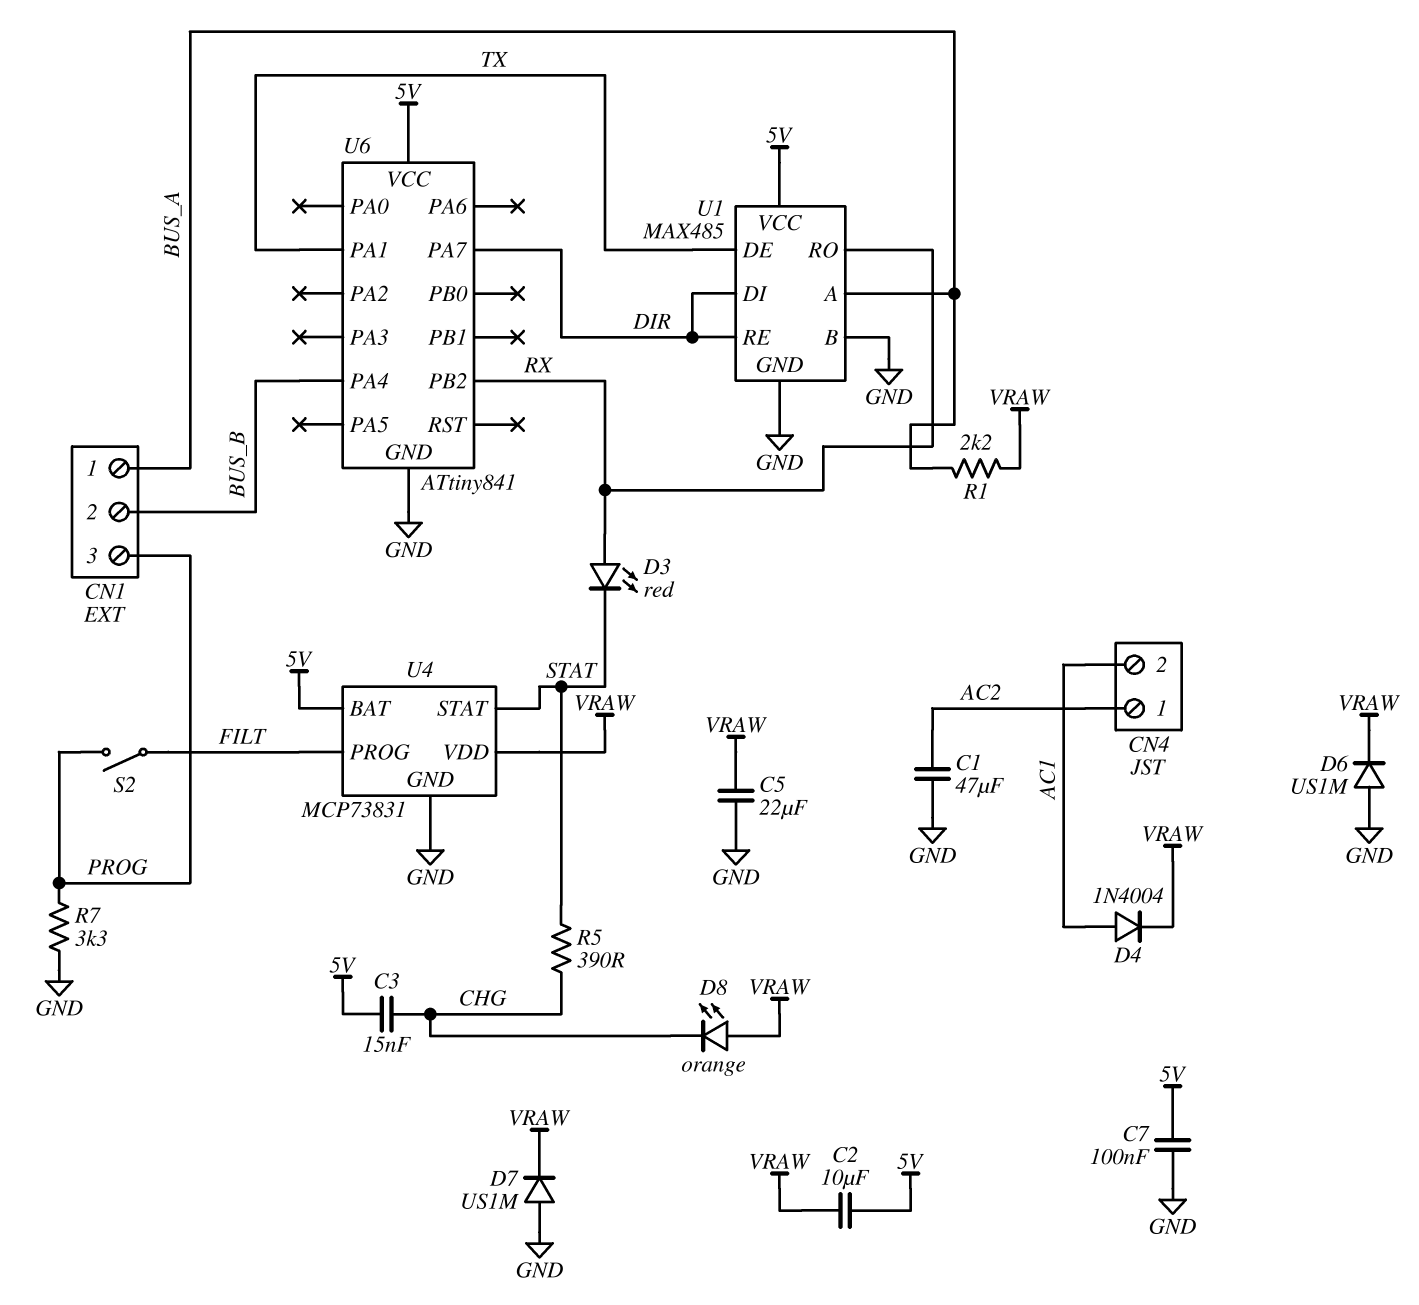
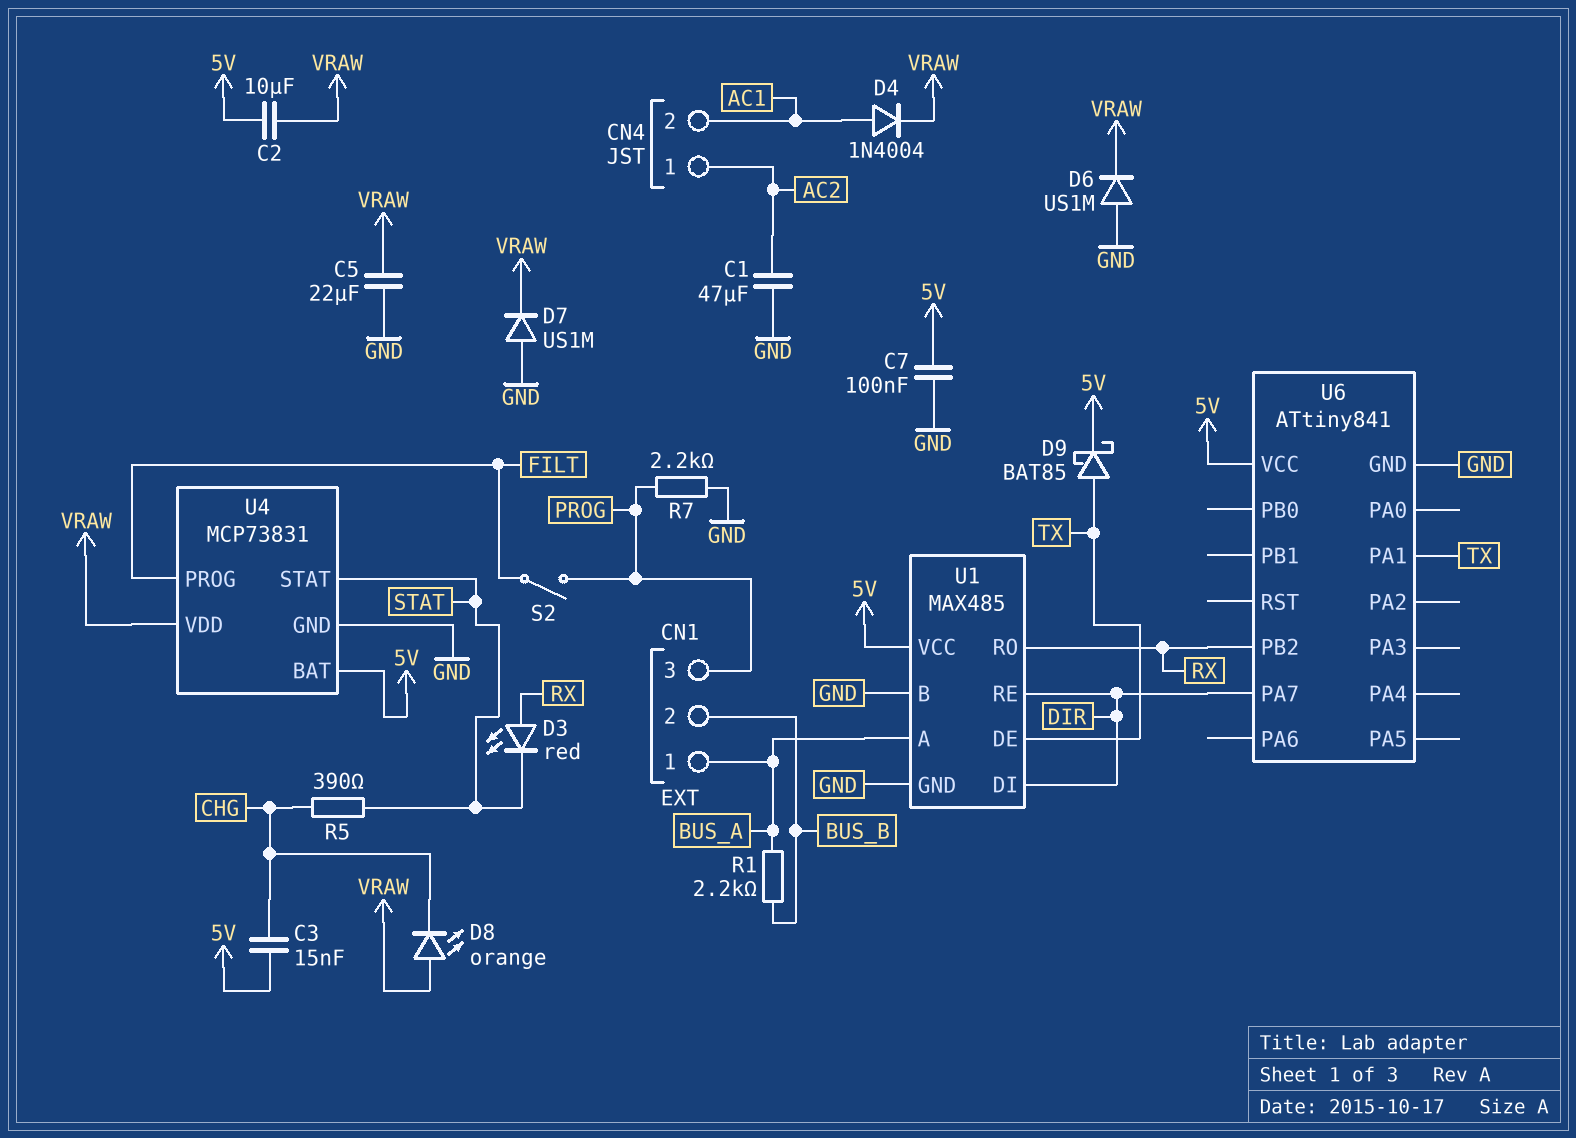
D9: none -> schottky BAT85 (A TX, K 5V)
R1: 2.2k (BUS_A, VRAW) -> 2.2k (BUS_A, BUS_B)
R7: 3.3k (GND, PROG) -> 2.2k (GND, PROG)
U6 pin PA4: BUS_B -> none

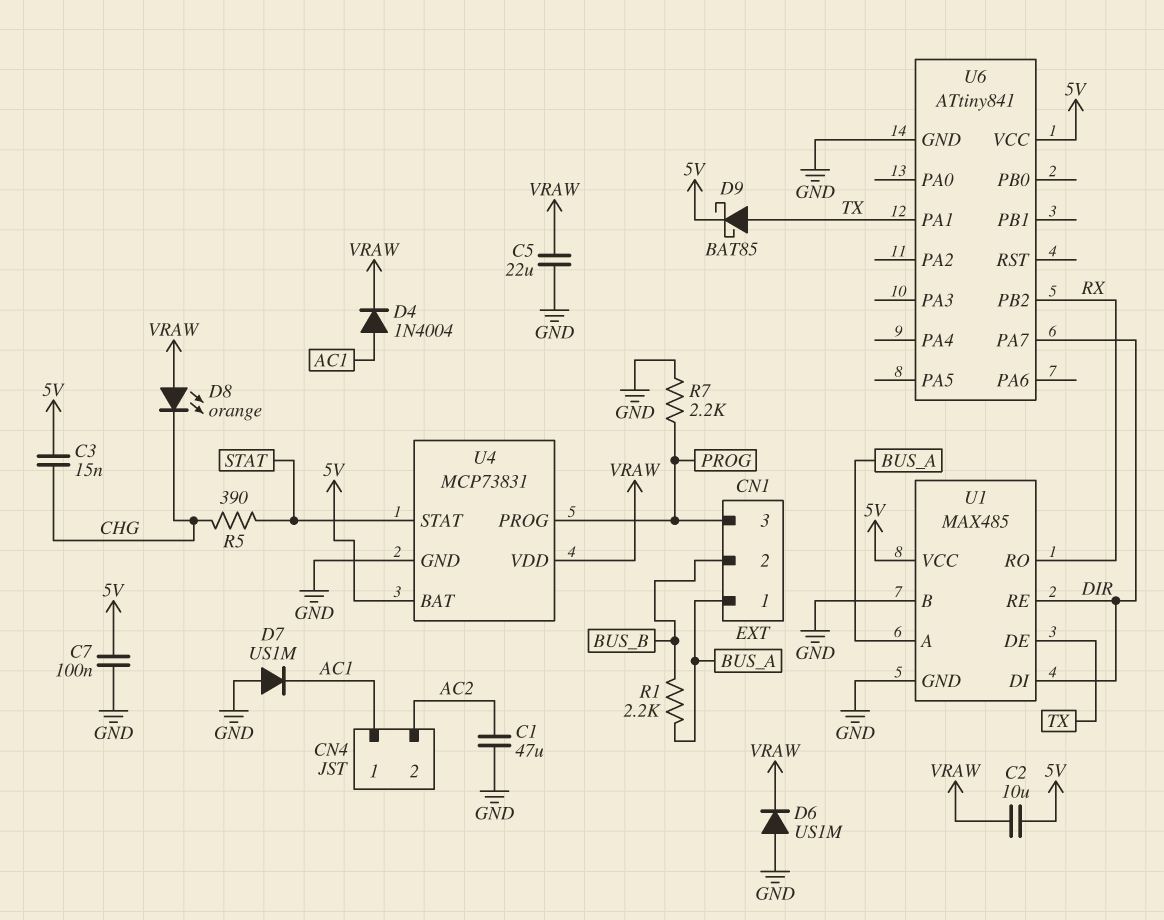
CN4 pin 1: AC2 -> AC1
CN4 pin 2: AC1 -> AC2
D3: LED red (A RX, K STAT) -> none
D7: diode US1M (A GND, K VRAW) -> diode US1M (A GND, K AC1)
S2: switch (FILT, PROG) -> none
U4 pin PROG: FILT -> PROG

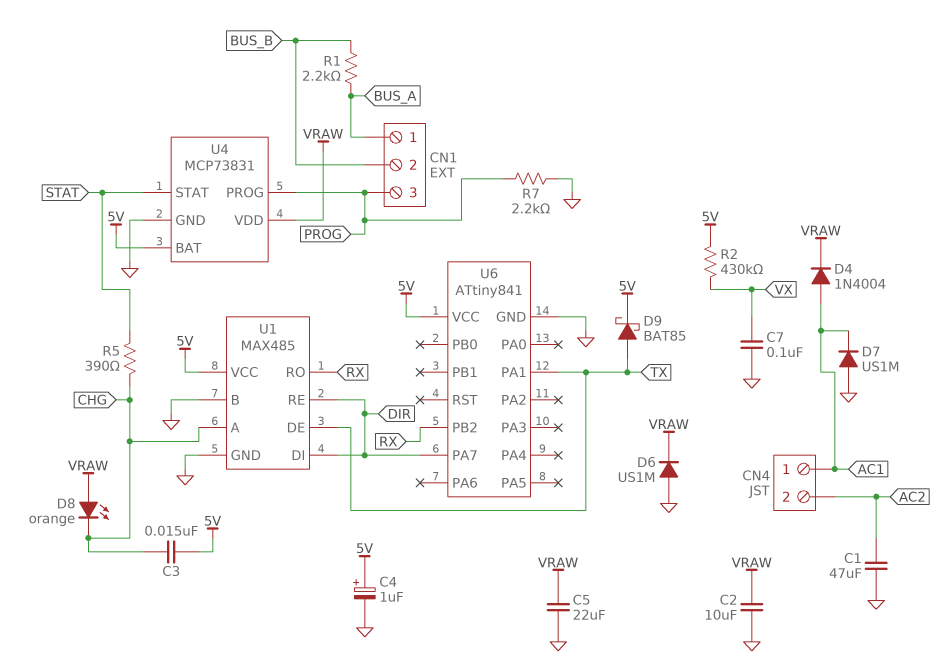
C2: 10uF (5V, VRAW) -> 10uF (GND, VRAW)
C4: none -> 1uF (plus 5V, minus GND)
C7: 100nF (5V, GND) -> 100nF (GND, VX)
R2: none -> 430k (5V, VX)
U1 pin A: BUS_A -> CHG

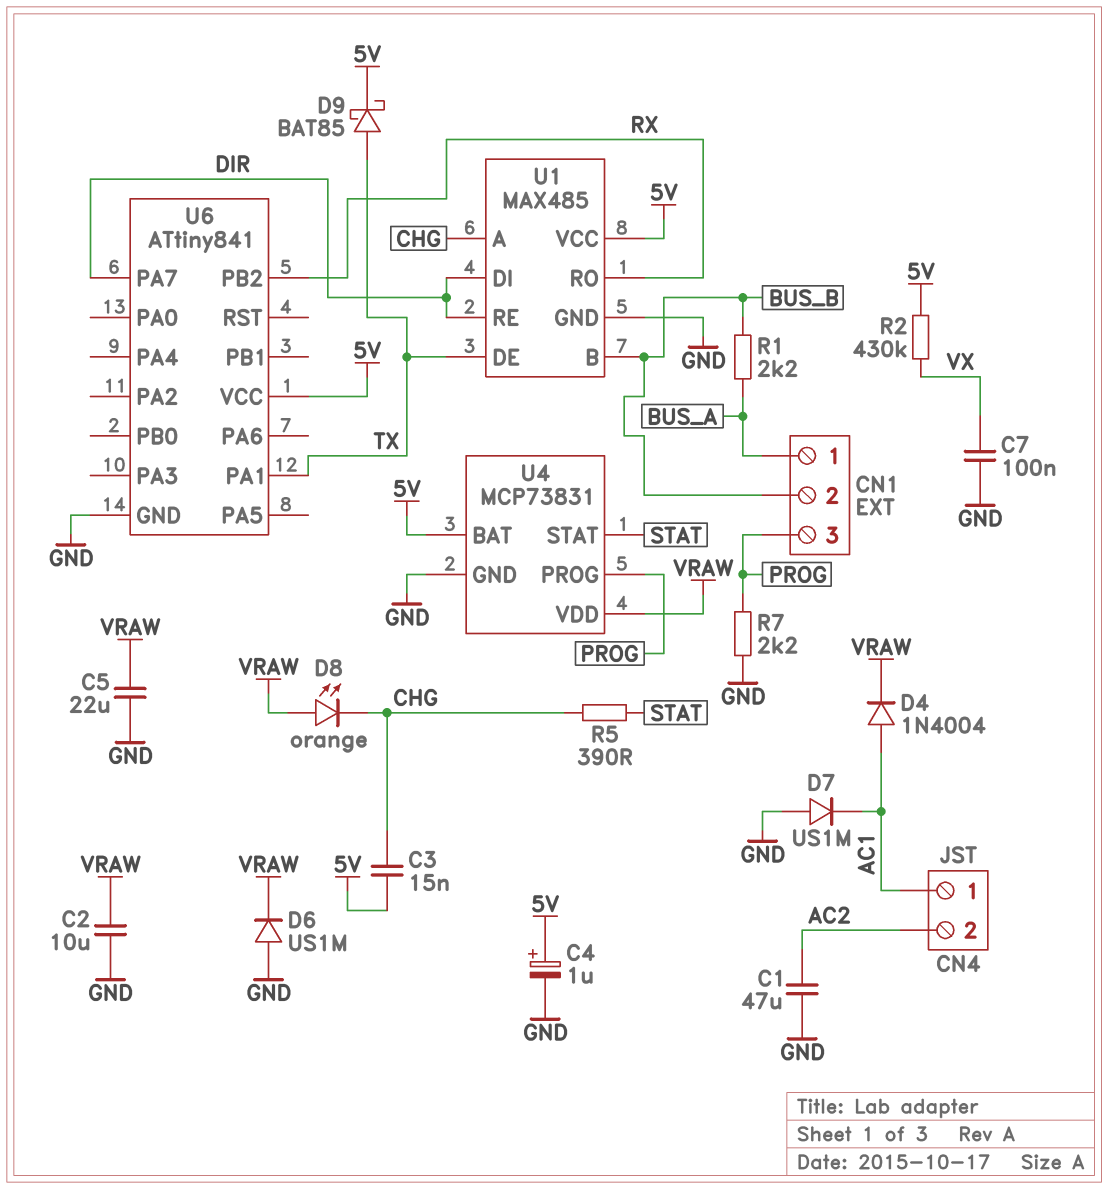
U1 pin B: GND -> BUS_B

